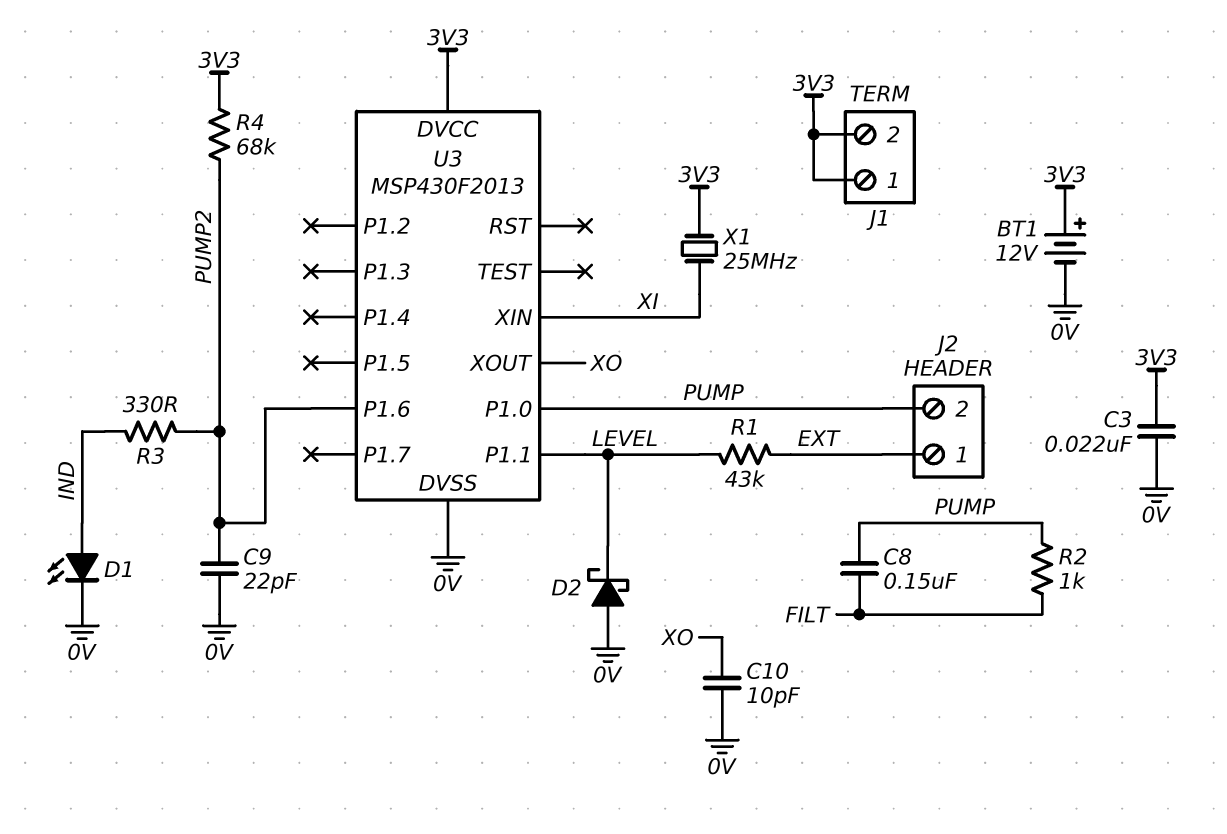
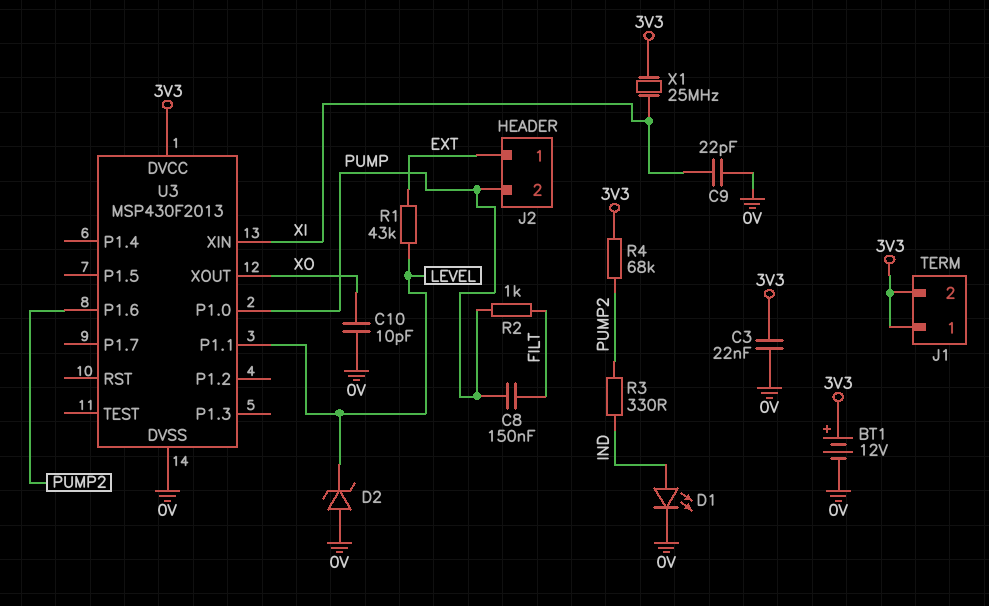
C9: 22pF (0V, PUMP2) -> 22pF (0V, XI)
D2: schottky (A 0V, K LEVEL) -> zener (A 0V, K LEVEL)

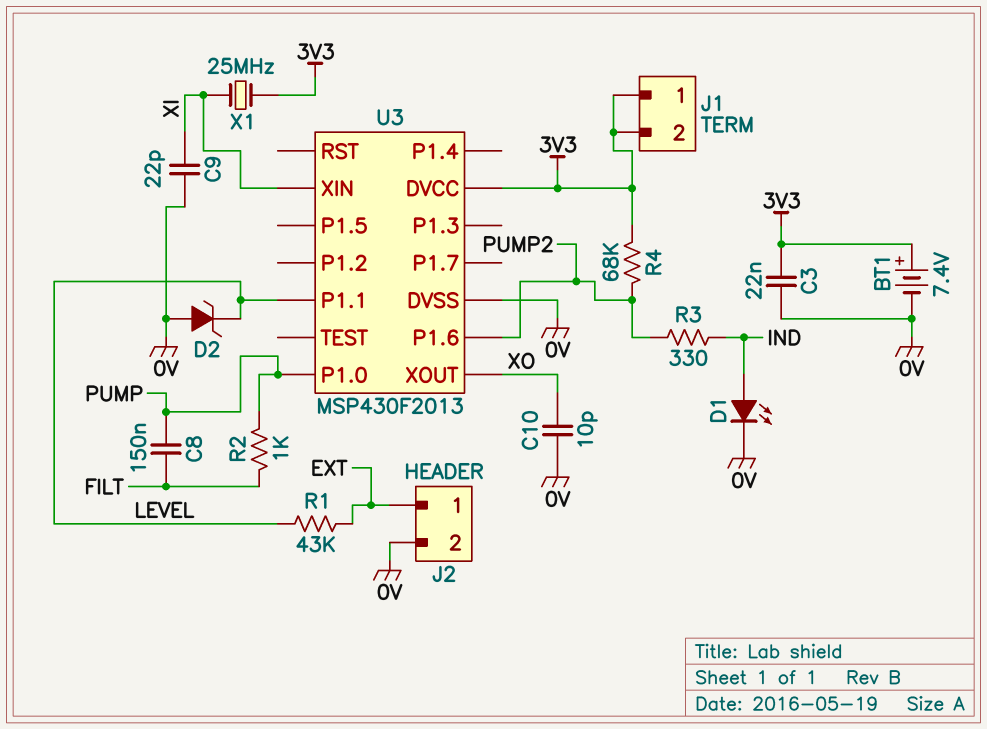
BT1: 12V (plus 3V3, minus 0V) -> 7.4V (plus 3V3, minus 0V)
J2 pin 2: PUMP -> 0V

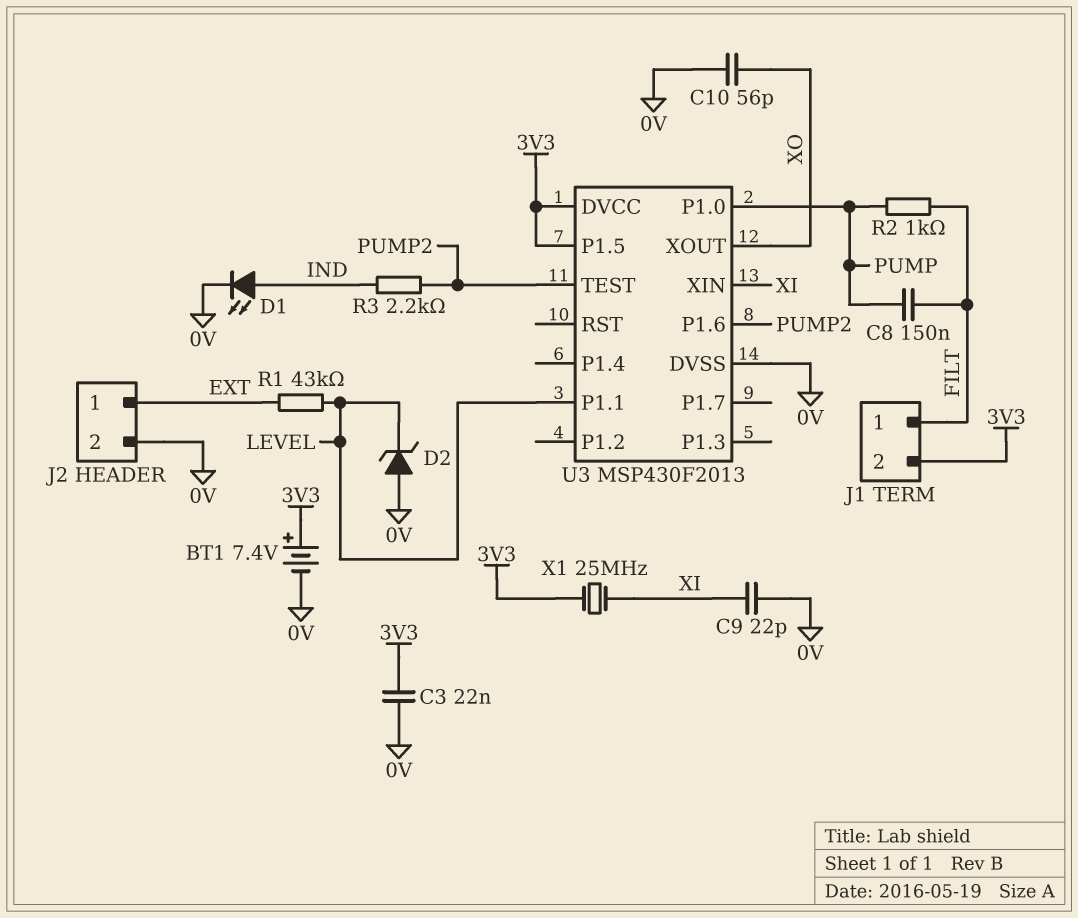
C10: 10pF (0V, XO) -> 56pF (0V, XO)
J1 pin 1: 3V3 -> FILT
R3: 330 (IND, PUMP2) -> 2.2k (IND, PUMP2)
R4: 68k (3V3, PUMP2) -> none
U3 pin P1.5: none -> 3V3
U3 pin TEST: none -> PUMP2

